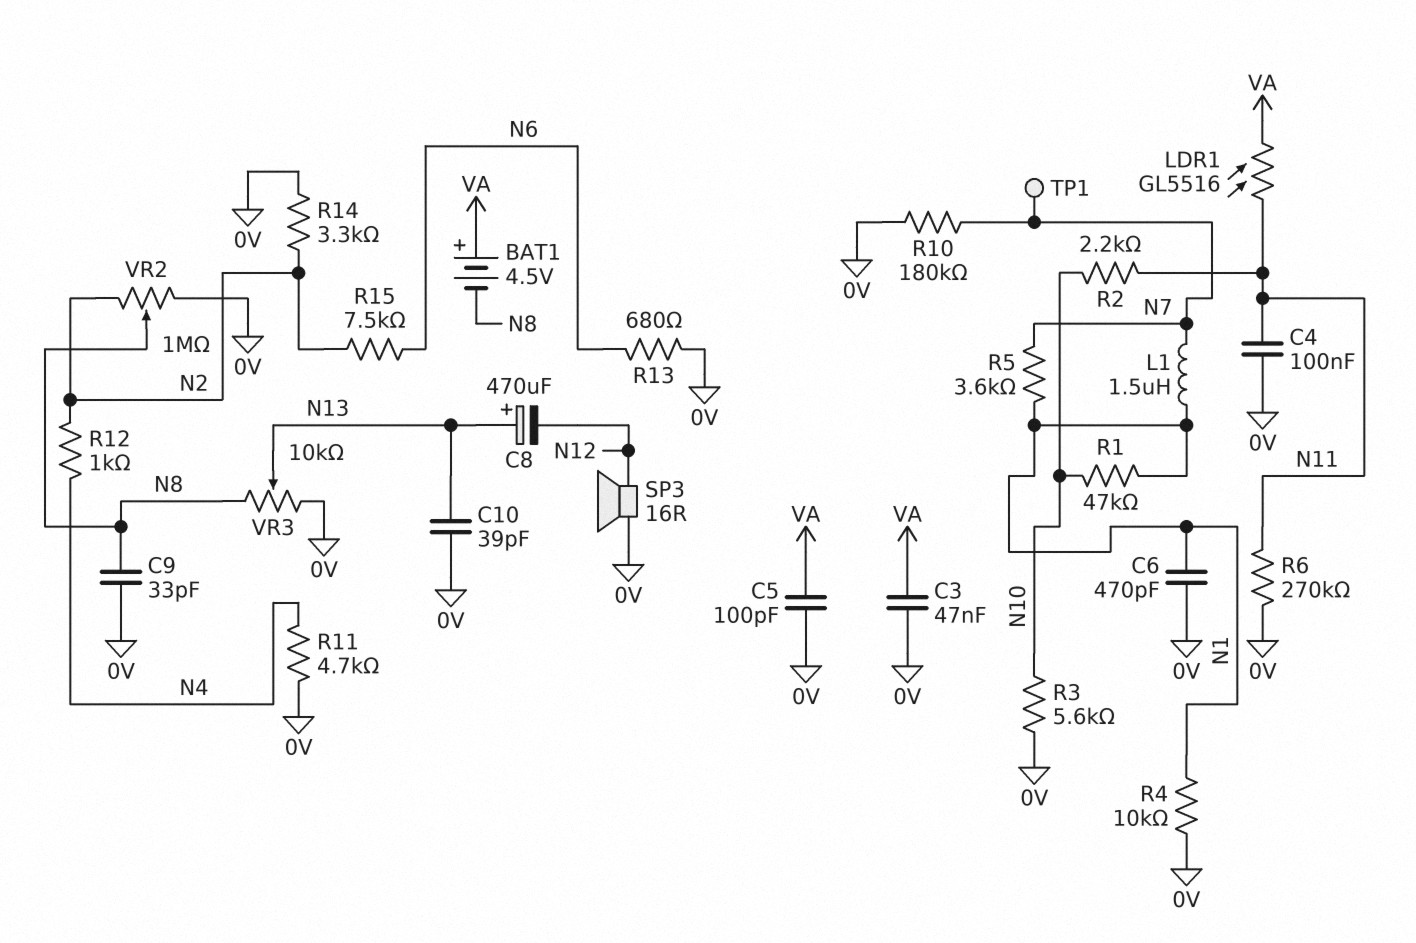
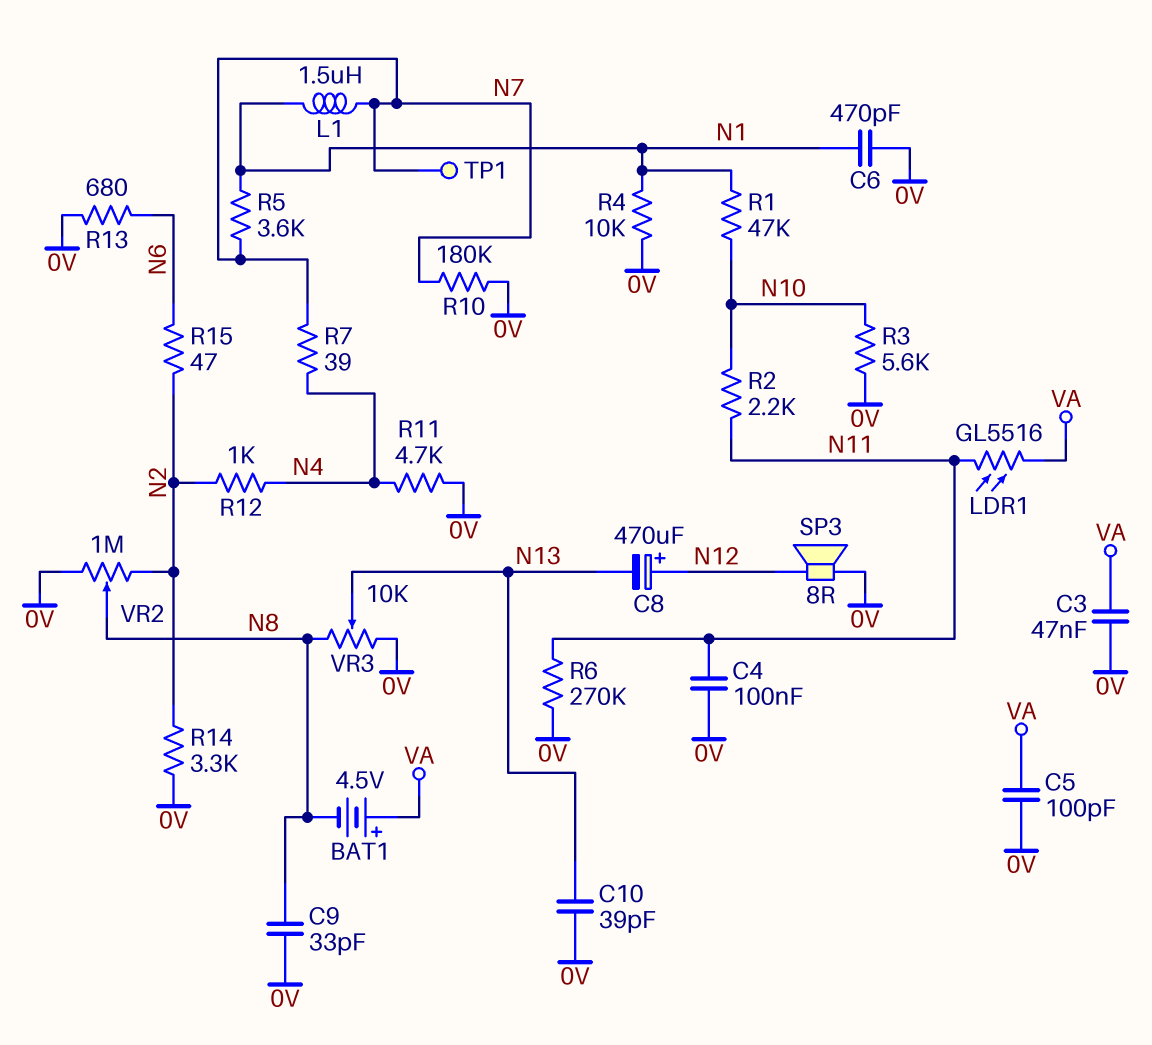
C8: 470uF (plus N13, minus N12) -> 470uF (plus N12, minus N13)
R7: none -> 39 (N4, N7)
R15: 7.5k (N2, N6) -> 47 (N2, N6)
SP3: speaker 16R (0V, N12) -> speaker 8R (0V, N12)

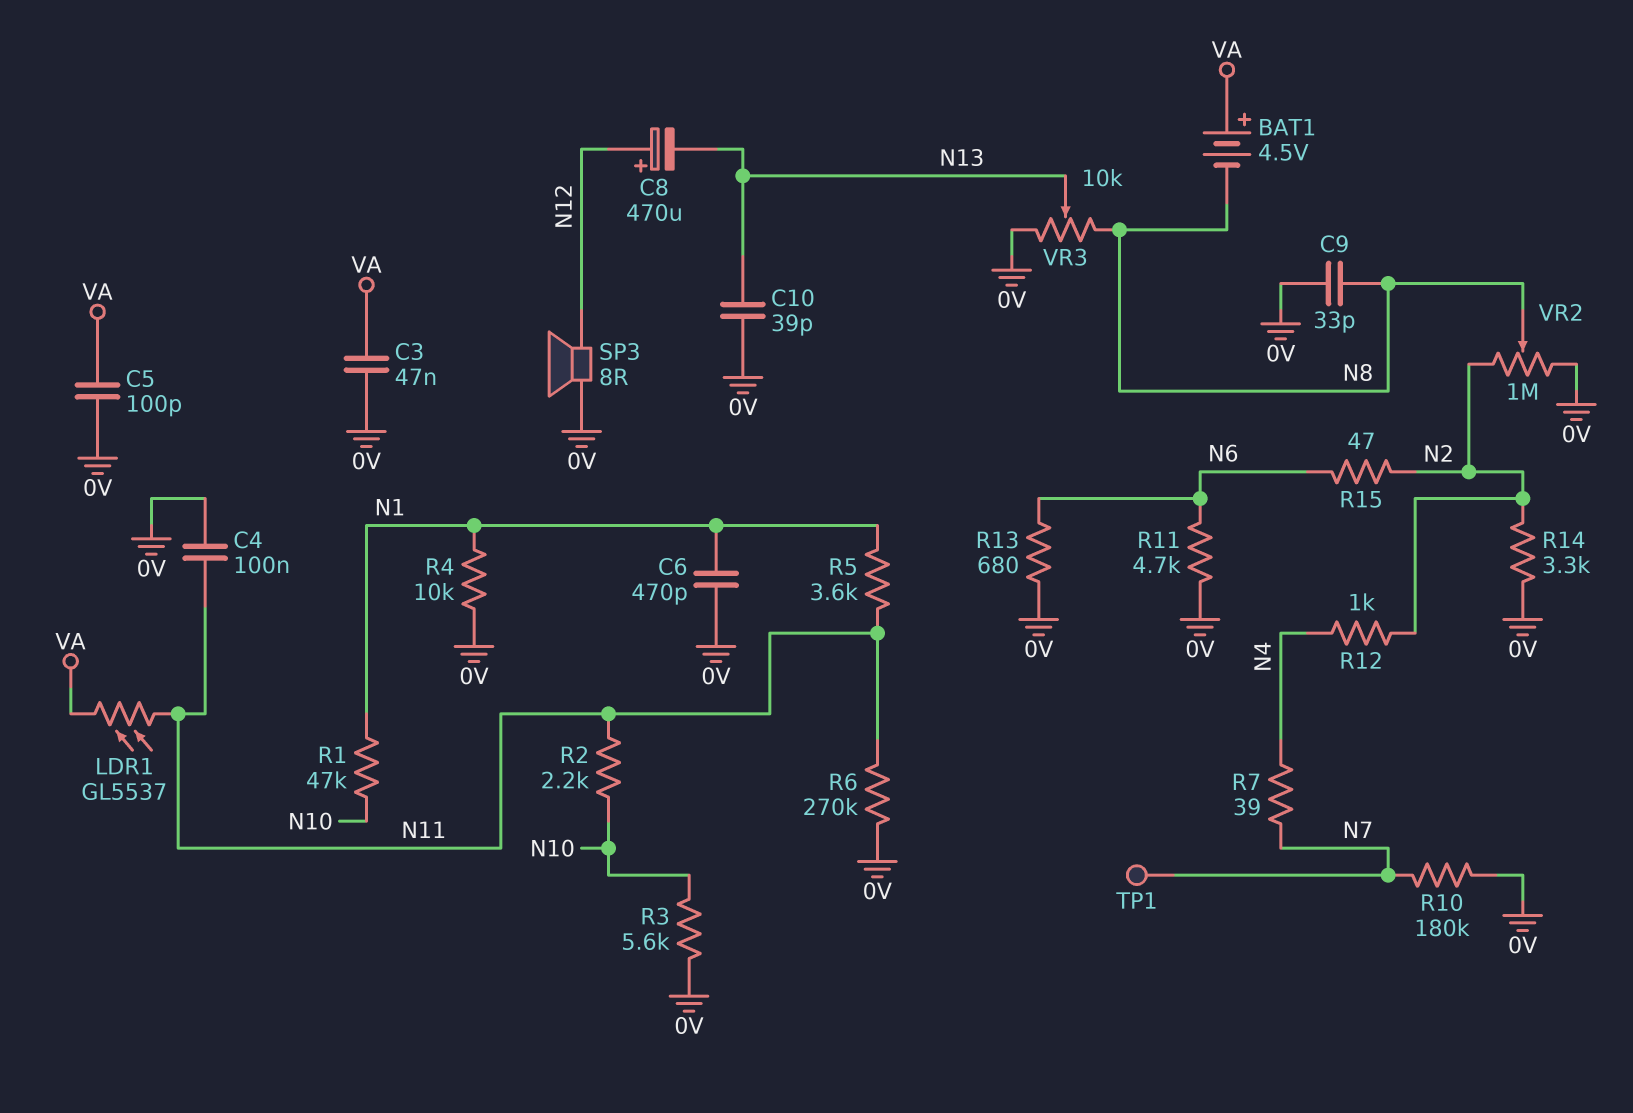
L1: 1.5uH (N1, N7) -> none
LDR1: GL5516 (N11, VA) -> GL5537 (N11, VA)
R5: 3.6k (N1, N7) -> 3.6k (N1, N11)
R11: 4.7k (0V, N4) -> 4.7k (0V, N6)

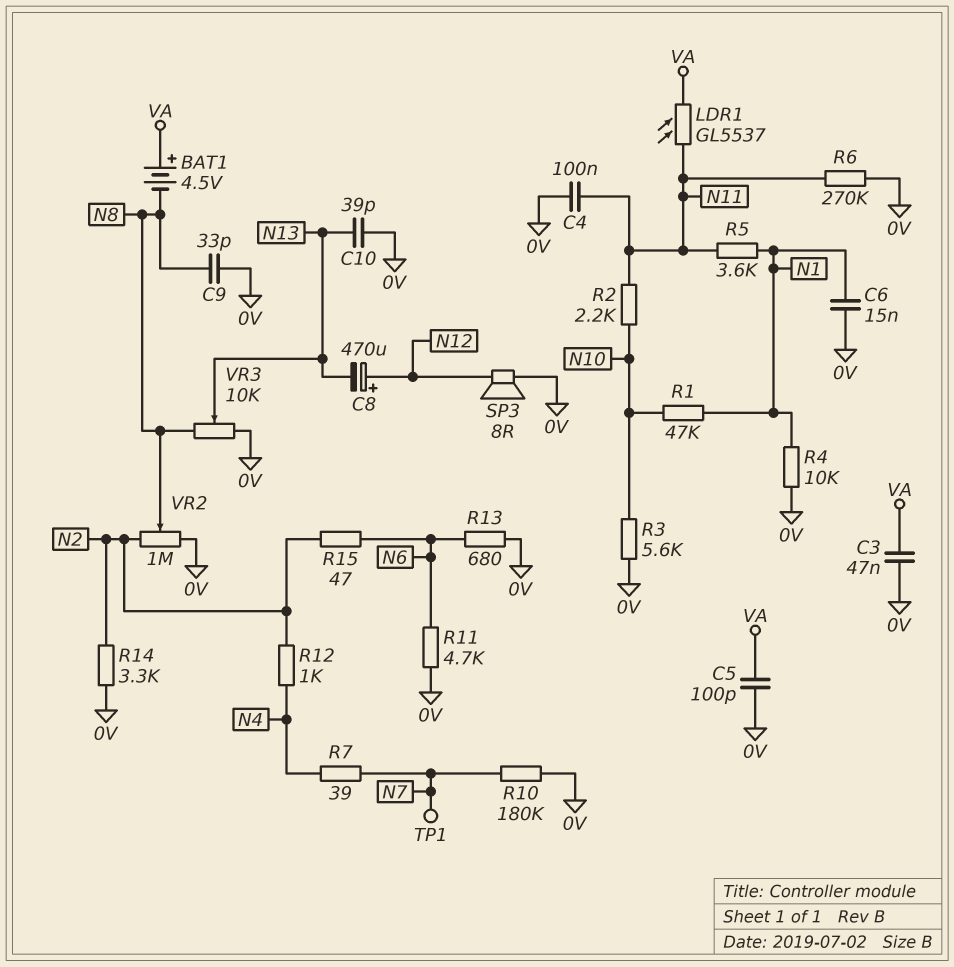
C6: 470pF (0V, N1) -> 15nF (0V, N1)

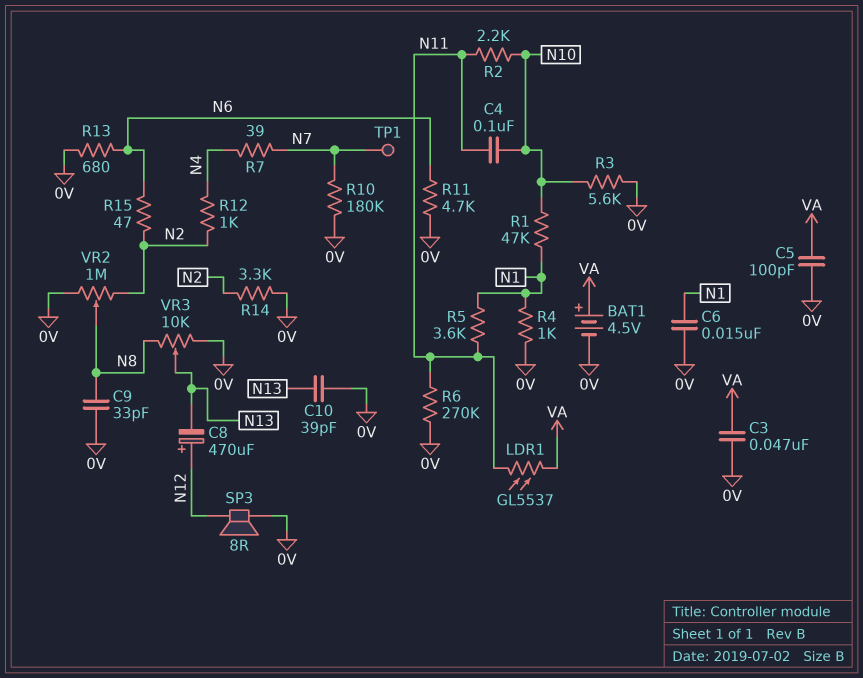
BAT1: 4.5V (plus VA, minus N8) -> 4.5V (plus VA, minus 0V)
C4: 100nF (0V, N11) -> 100nF (N10, N11)
R4: 10k (0V, N1) -> 1k (0V, N1)

